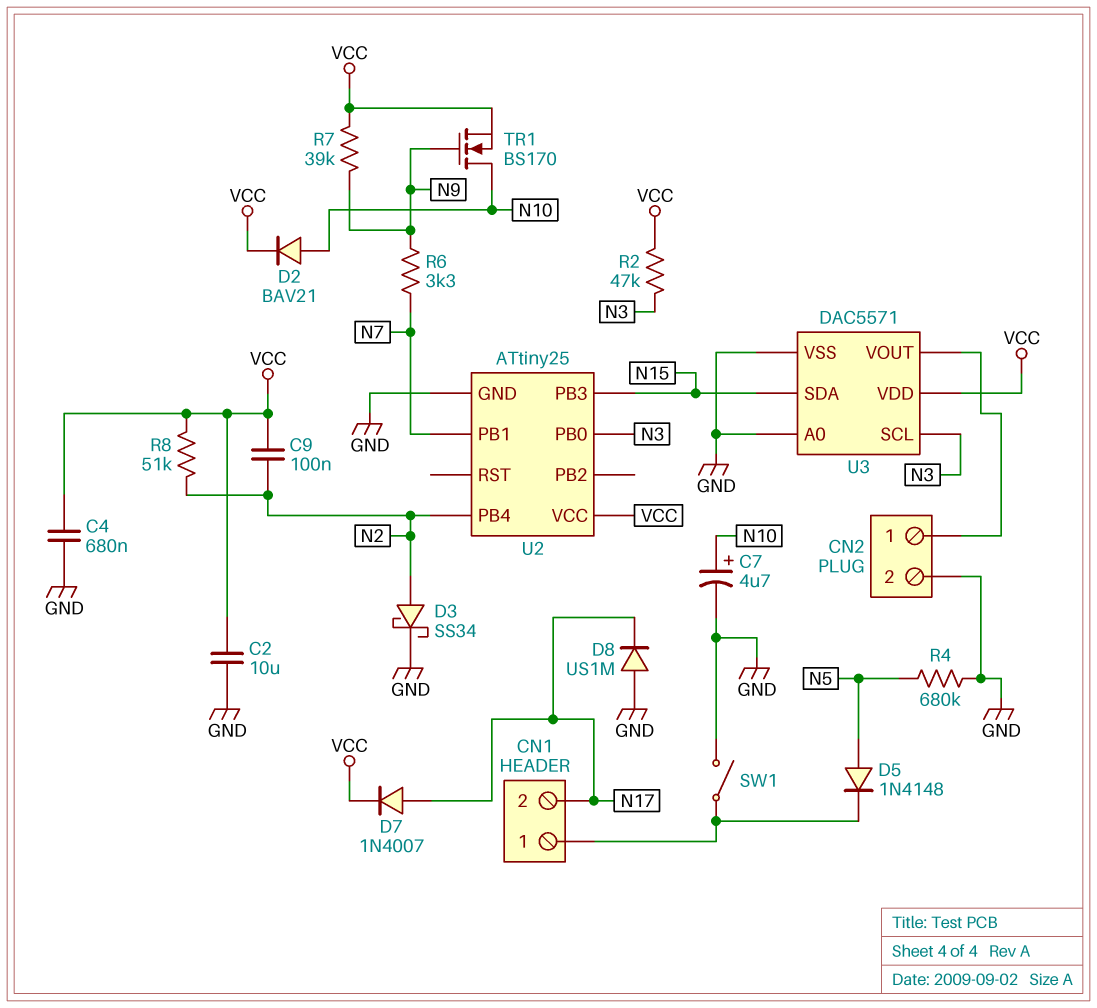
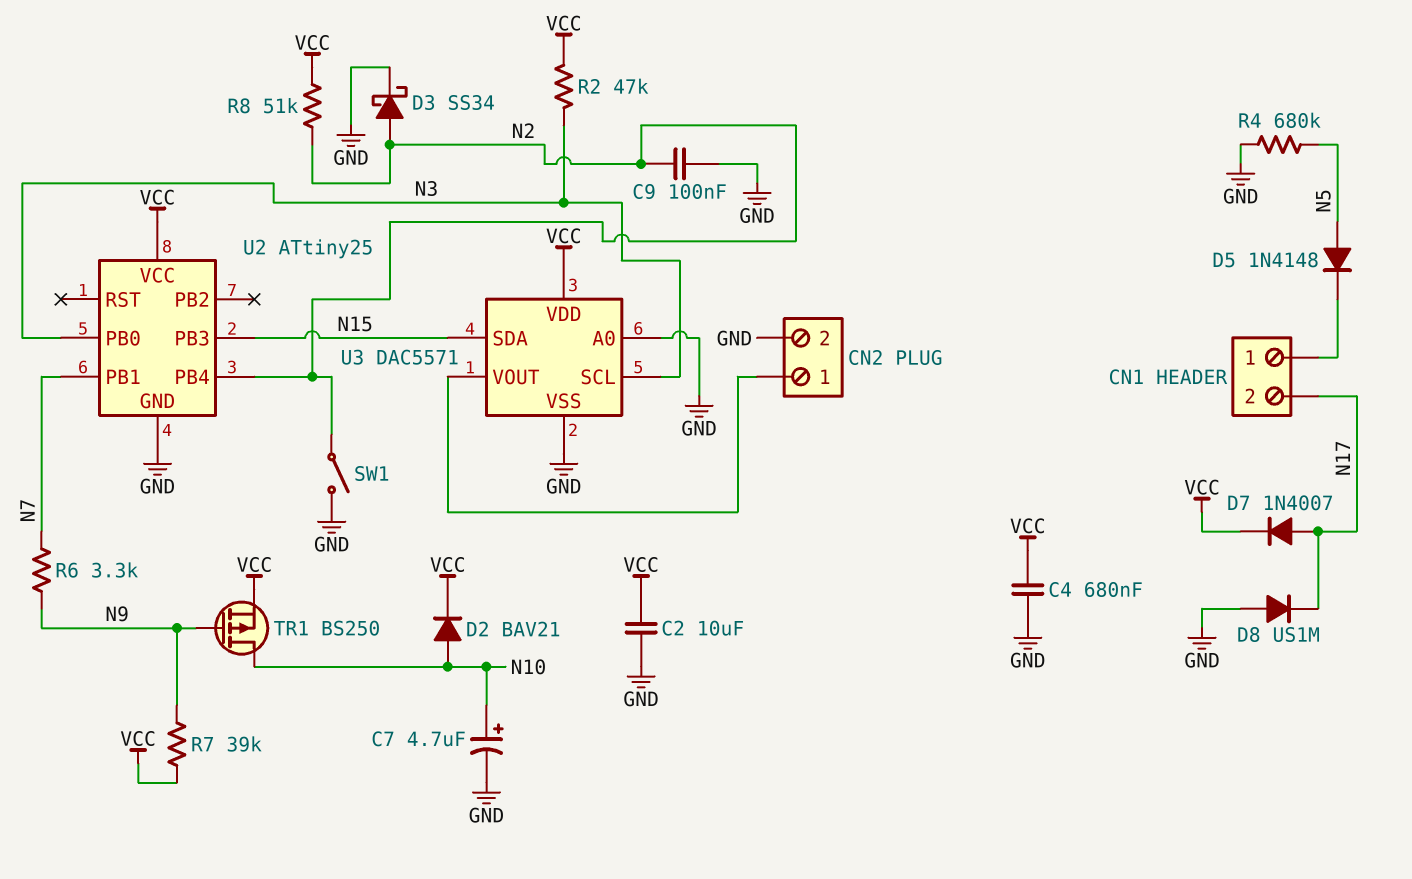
C9: 100nF (N2, VCC) -> 100nF (GND, N2)
SW1: switch (CN1/1, GND) -> switch (GND, N2)
TR1: NMOS BS170 (G N9, D N10, S VCC) -> PMOS BS250 (G N9, D N10, S VCC)

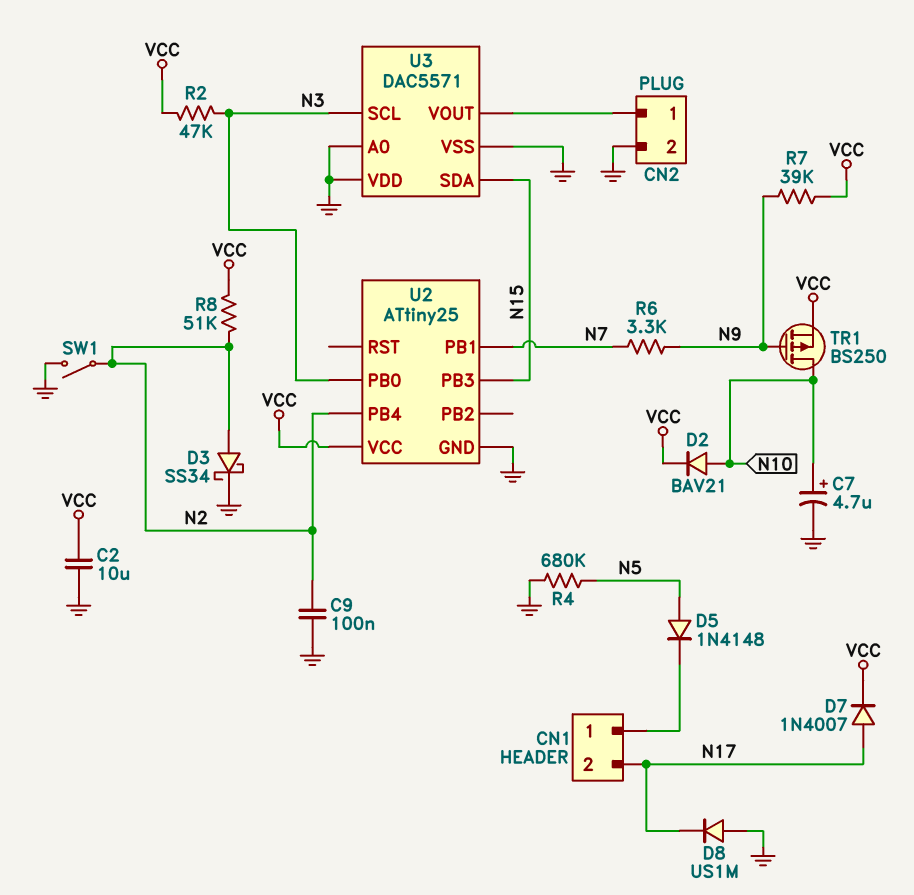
C4: 680nF (GND, VCC) -> none
U3 pin VDD: VCC -> GND

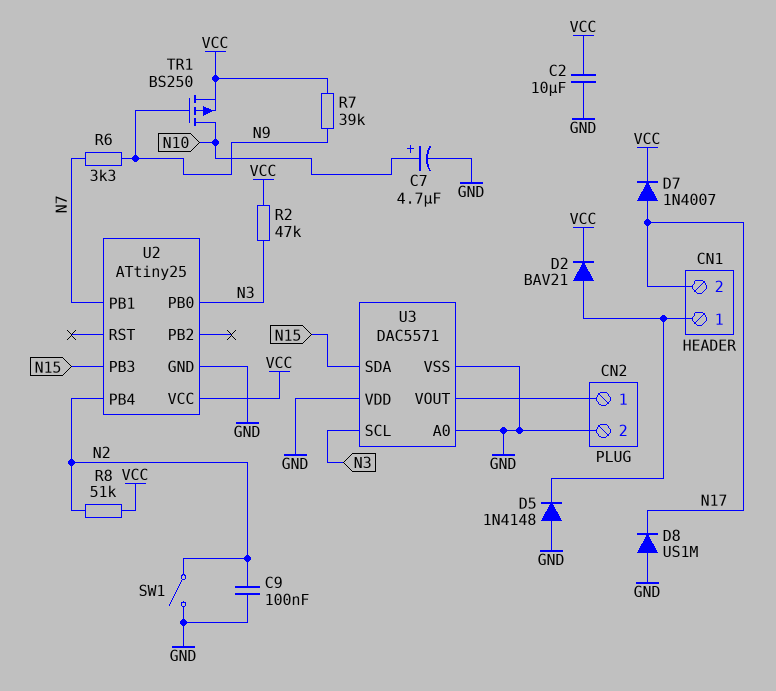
D2: diode BAV21 (A N10, K VCC) -> diode BAV21 (A CN1/1, K VCC)
D3: schottky SS34 (A N2, K GND) -> none
D5: diode 1N4148 (A N5, K CN1/1) -> diode 1N4148 (A GND, K CN1/1)
R4: 680k (GND, N5) -> none

